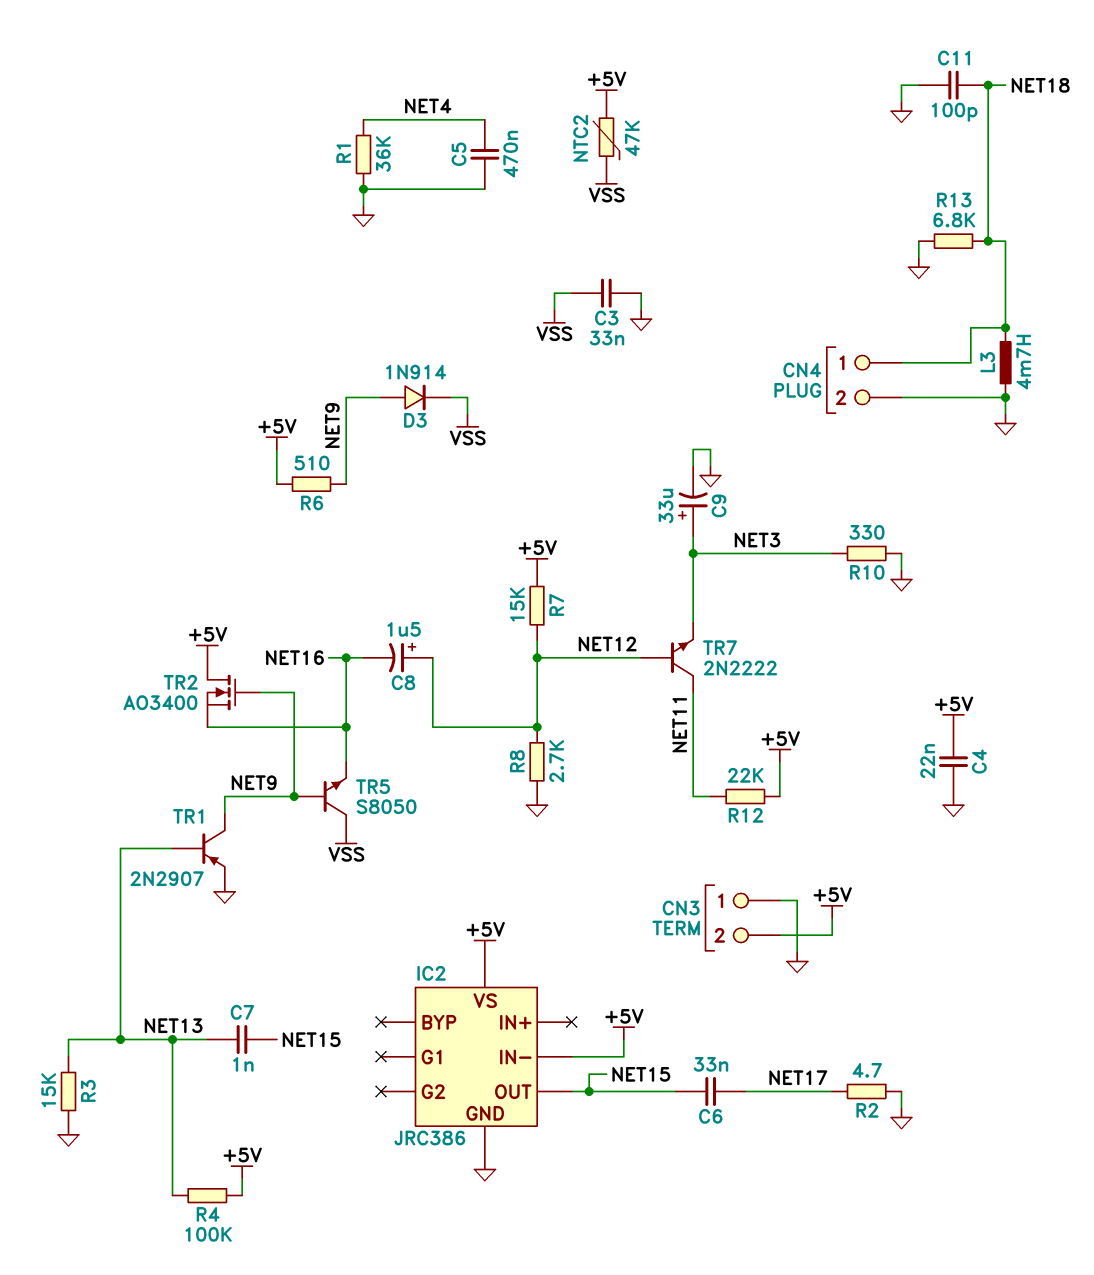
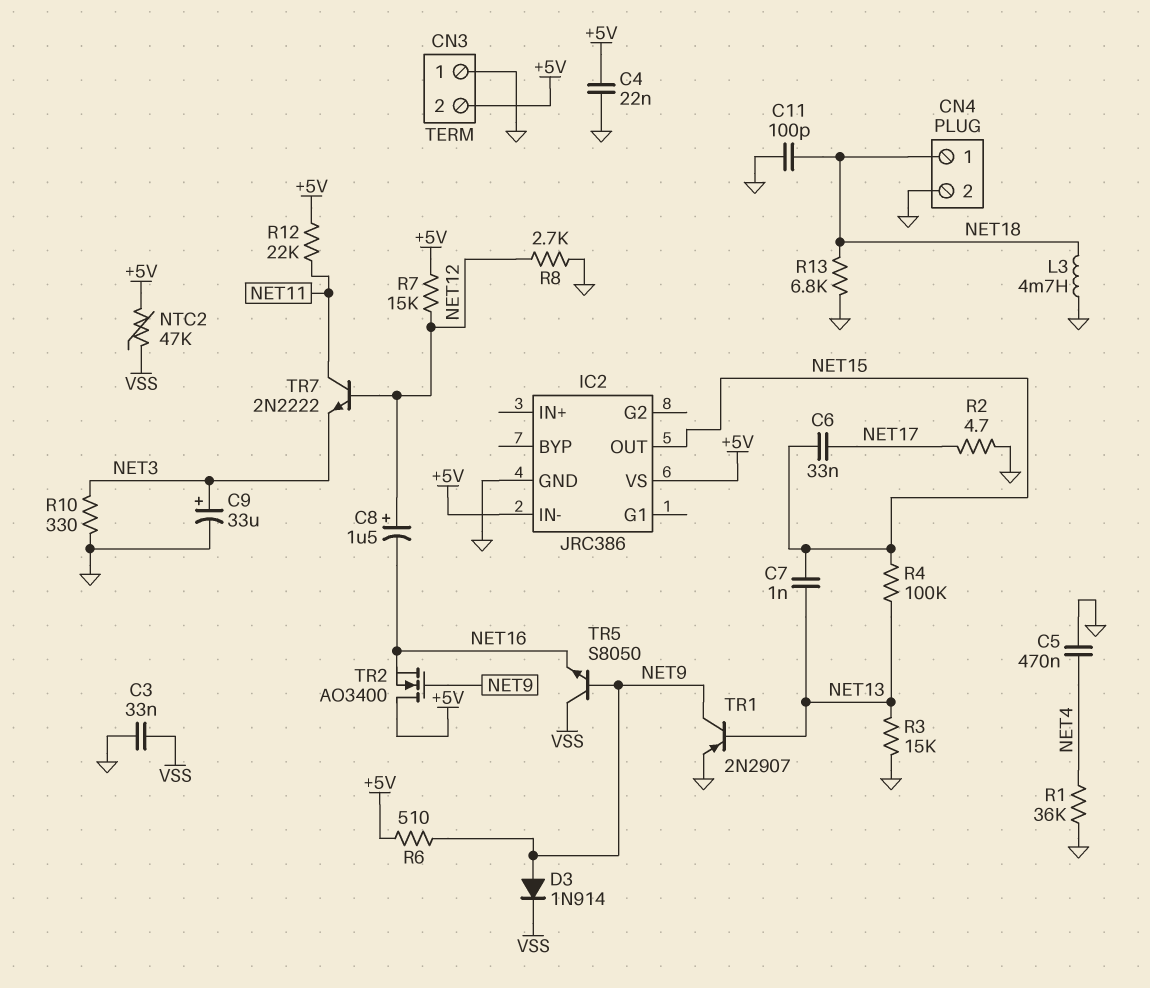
R4: 100k (+5V, NET13) -> 100k (NET13, NET15)

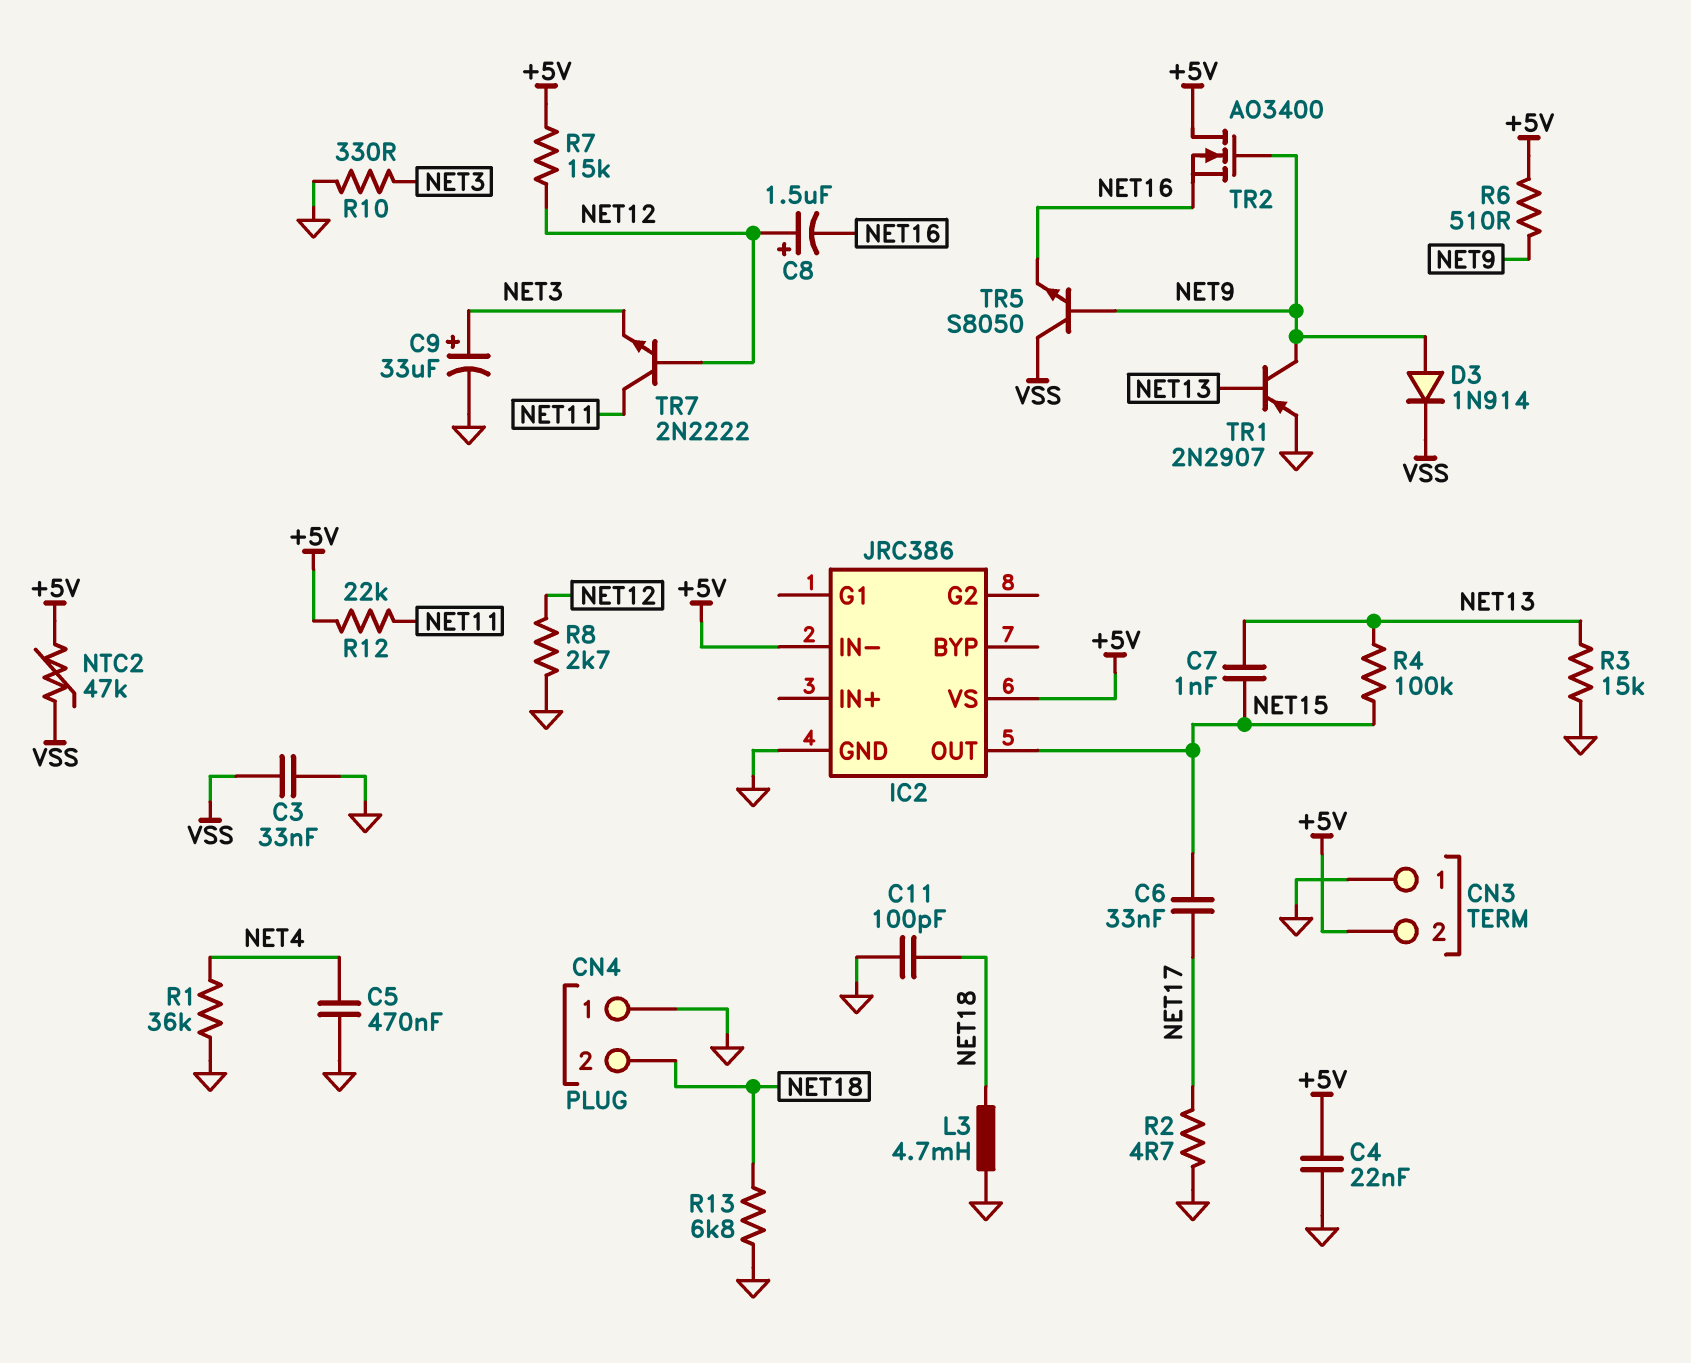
CN4 pin 1: NET18 -> GND
CN4 pin 2: GND -> NET18

